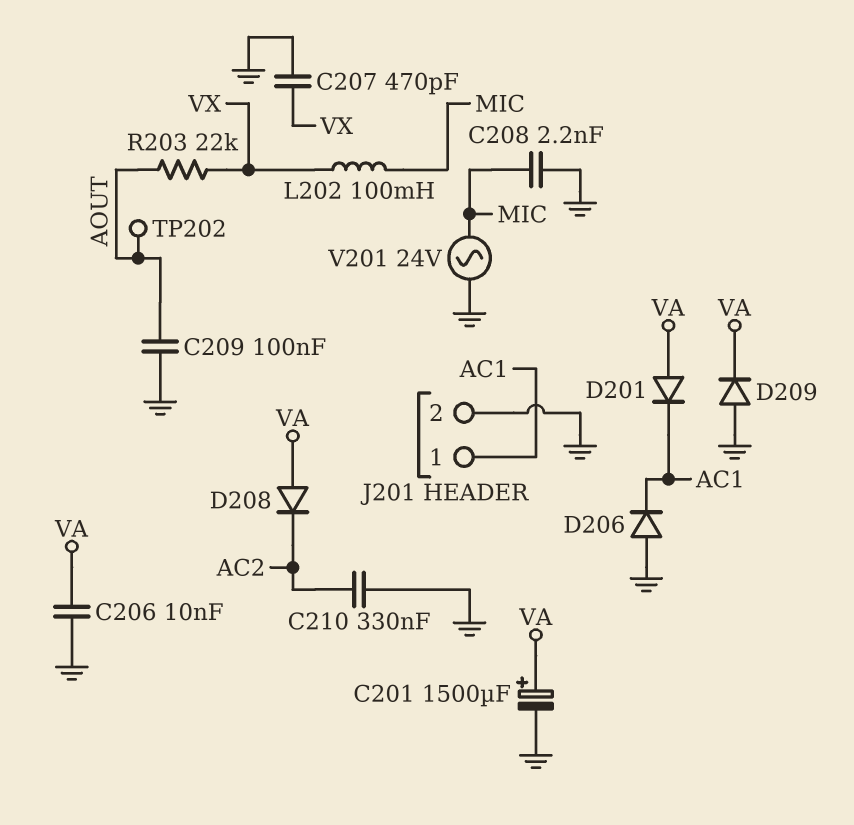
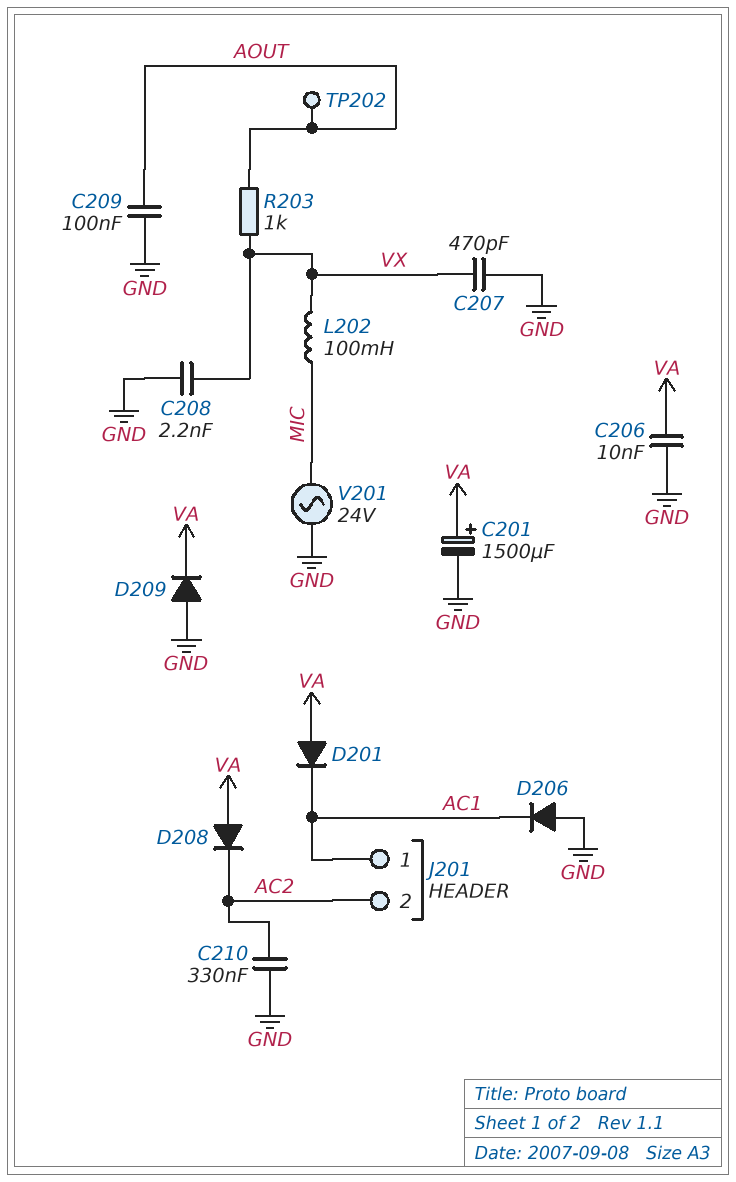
C208: 2.2nF (GND, MIC) -> 2.2nF (GND, VX)
J201 pin 2: GND -> AC2
R203: 22k (AOUT, VX) -> 1k (AOUT, VX)

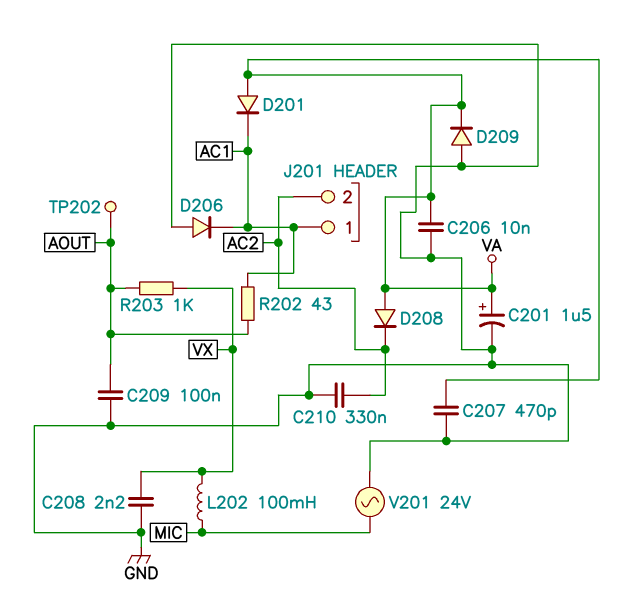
C201: 1500uF (plus VA, minus GND) -> 1.5uF (plus VA, minus GND)
C207: 470pF (GND, VX) -> 470pF (GND, VA)
R202: none -> 43 (AC1, AOUT)

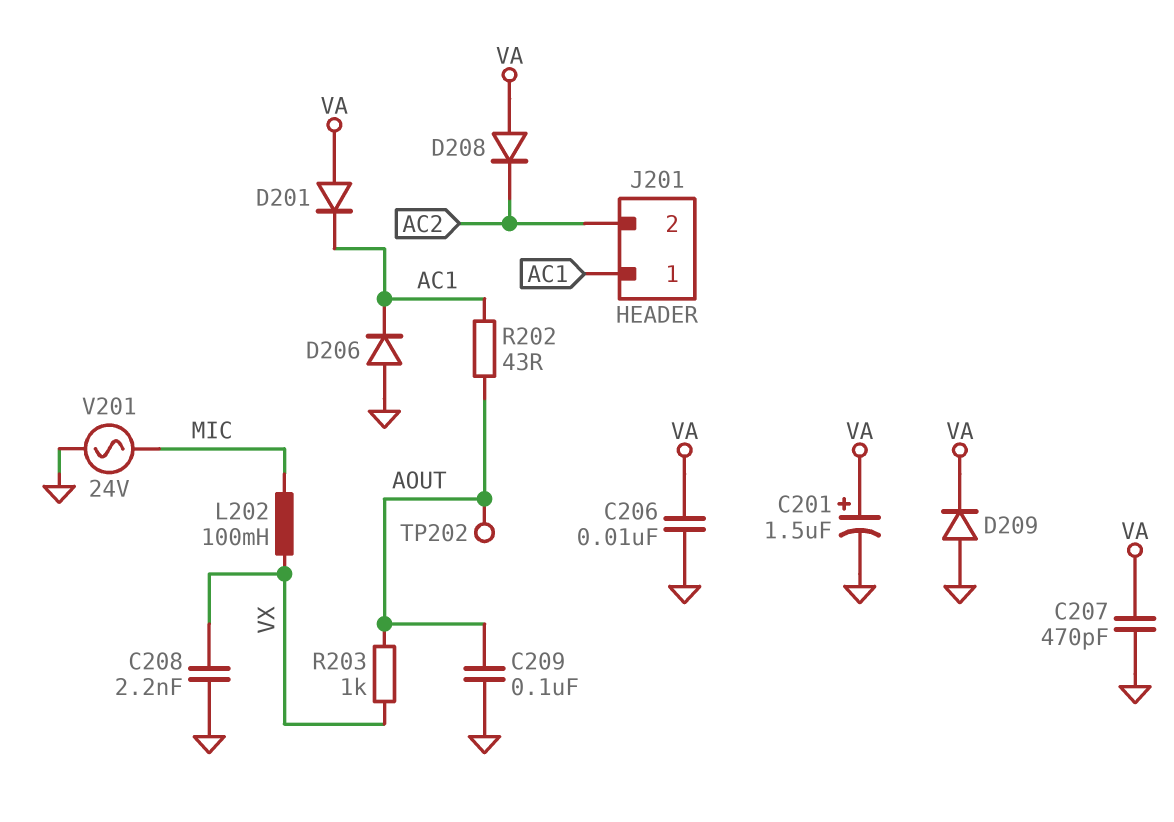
C210: 330nF (AC2, GND) -> none

